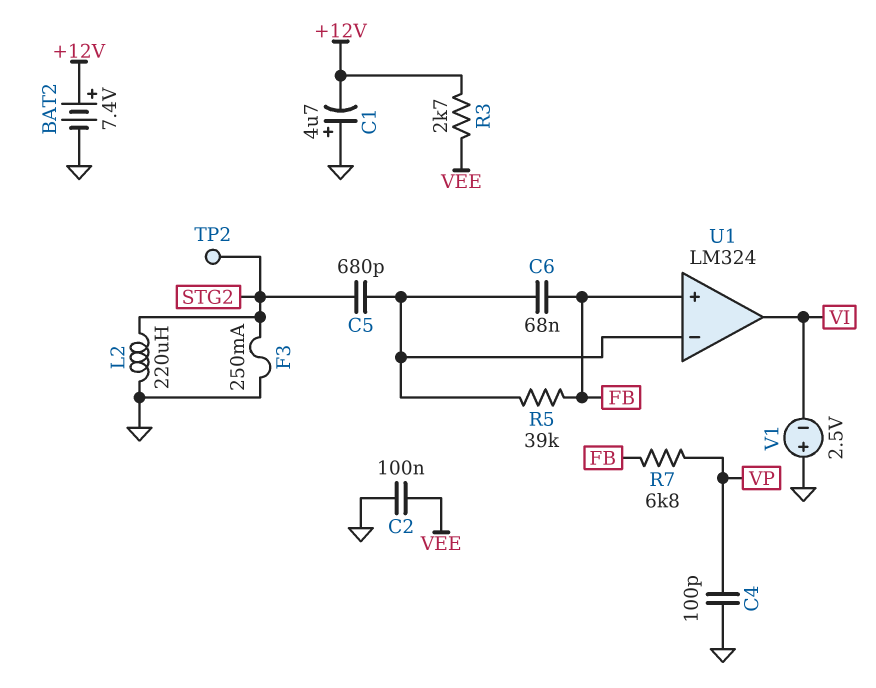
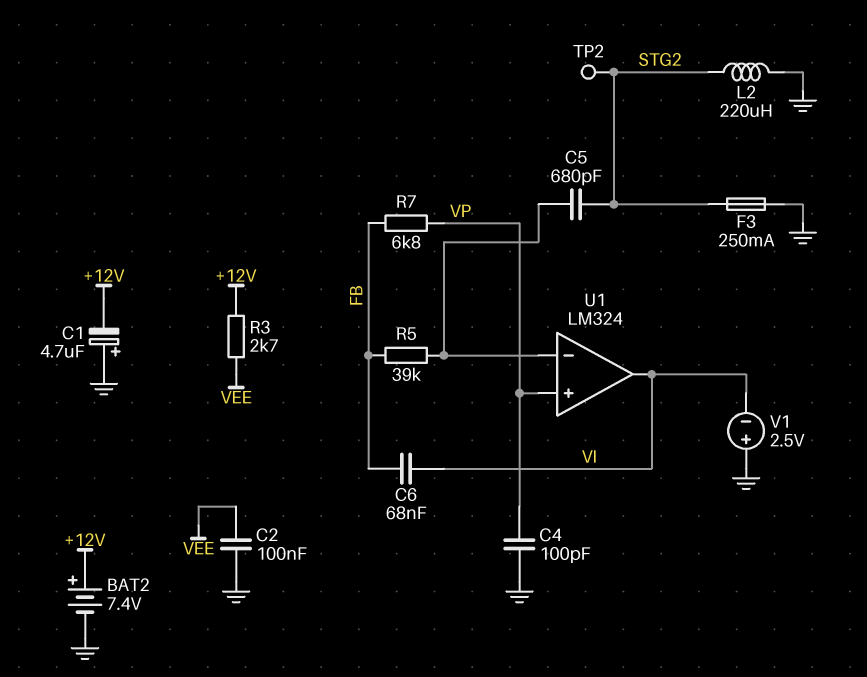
C6: 68nF (FB, U1/in-) -> 68nF (FB, VI)
U1 pin in+: FB -> VP

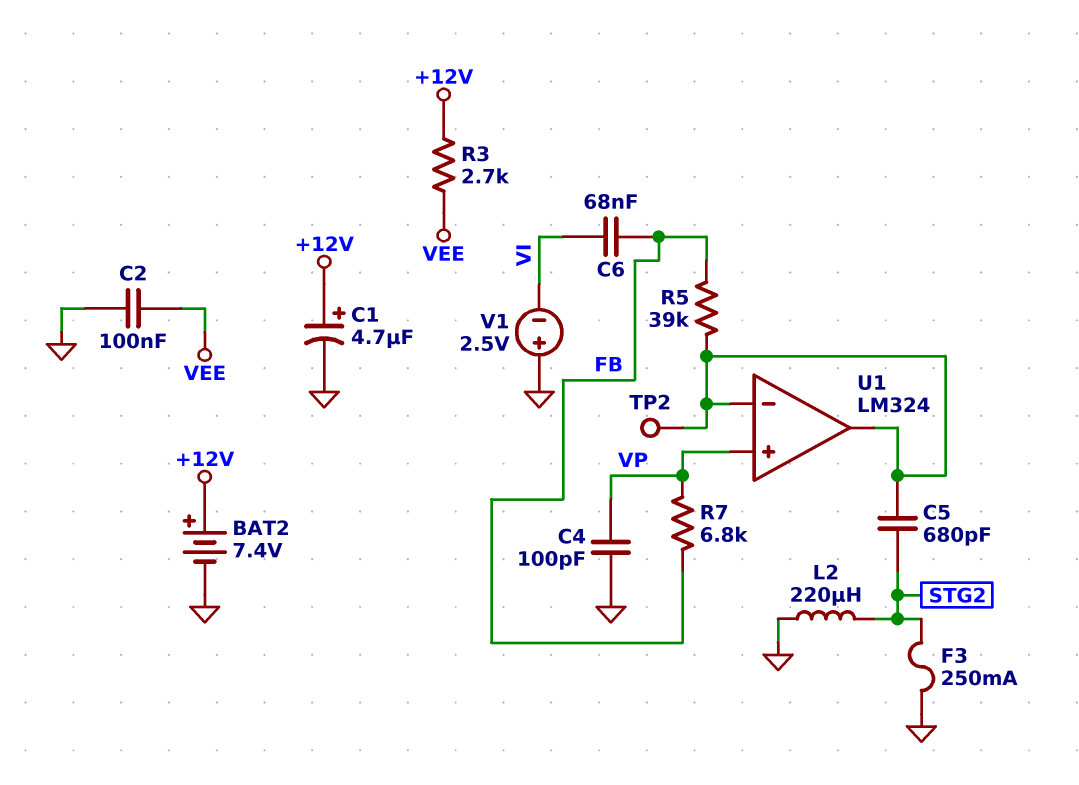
C1: 4.7uF (plus GND, minus +12V) -> 4.7uF (plus +12V, minus GND)
TP2: test point (STG2) -> test point (U1/in-)
U1 pin out: VI -> U1/in-

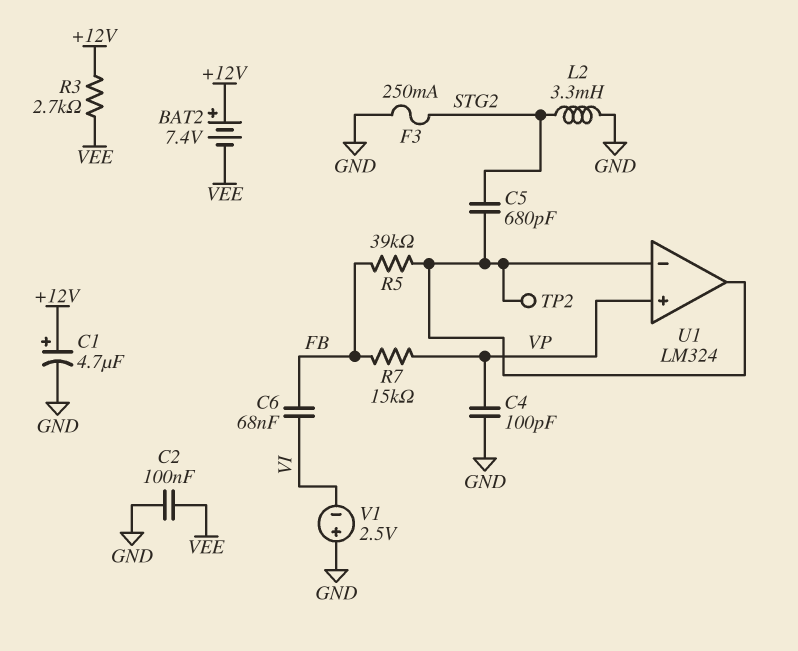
BAT2: 7.4V (plus +12V, minus GND) -> 7.4V (plus +12V, minus VEE)
L2: 220uH (GND, STG2) -> 3.3mH (GND, STG2)
R7: 6.8k (FB, VP) -> 15k (FB, VP)

